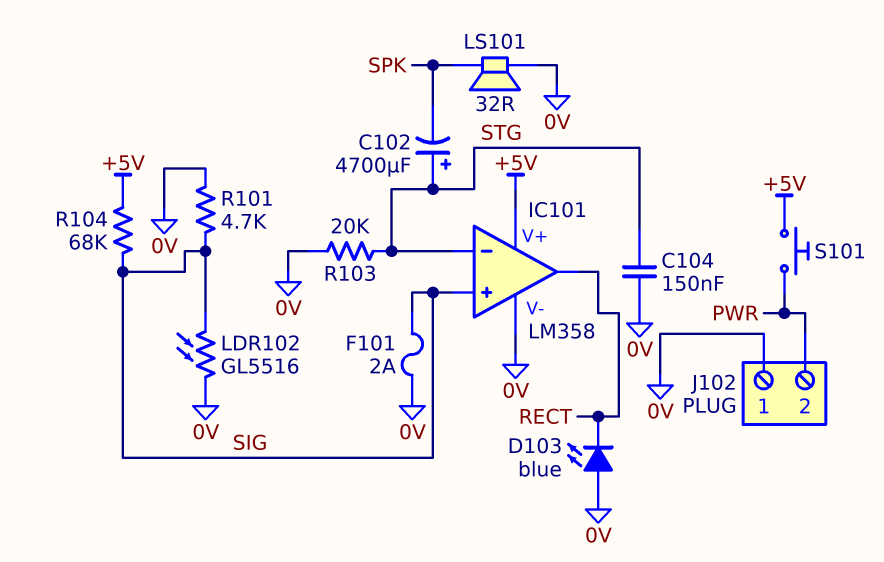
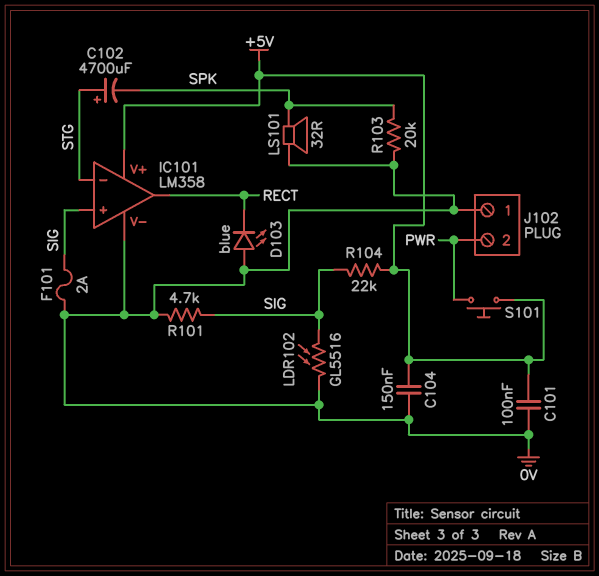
C101: none -> 100nF (+5V, 0V)
C104: 150nF (0V, STG) -> 150nF (+5V, 0V)
R103: 20k (0V, STG) -> 20k (0V, SPK)
R104: 68k (+5V, SIG) -> 22k (+5V, SIG)

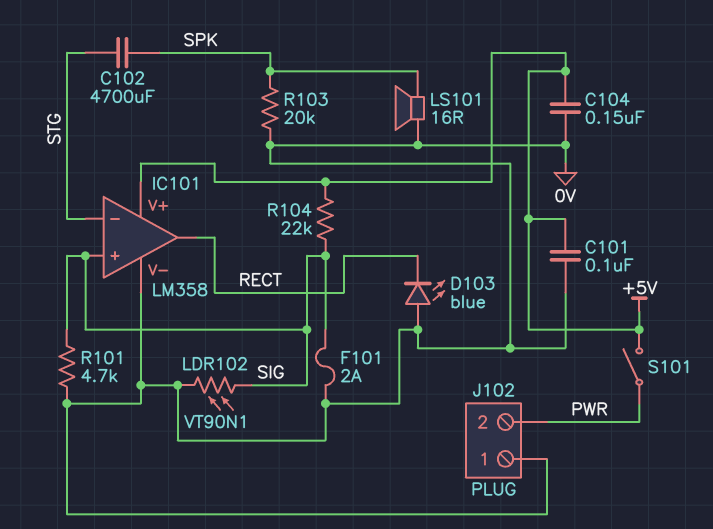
C102: 4700uF (plus STG, minus SPK) -> 4700uF (SPK, STG)
LDR102: GL5516 (0V, SIG) -> VT90N1 (0V, SIG)
LS101: speaker 32R (0V, SPK) -> speaker 16R (0V, SPK)
S101: button (+5V, PWR) -> switch (+5V, PWR)

